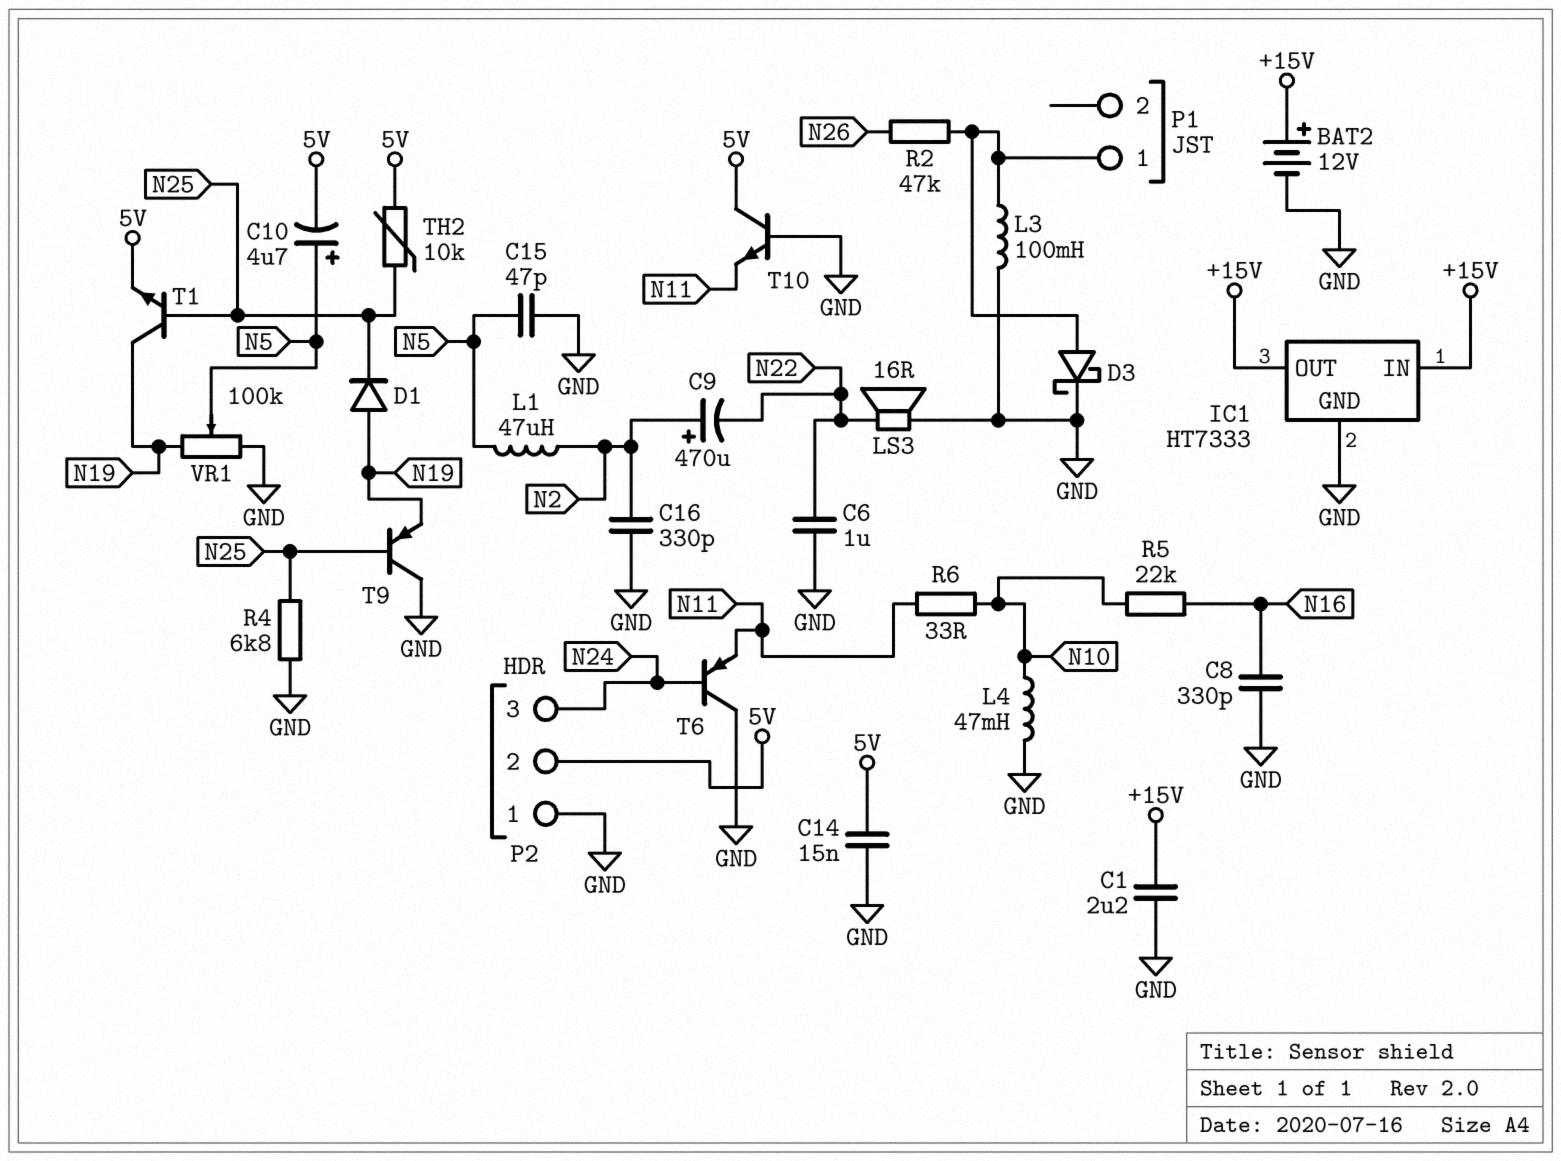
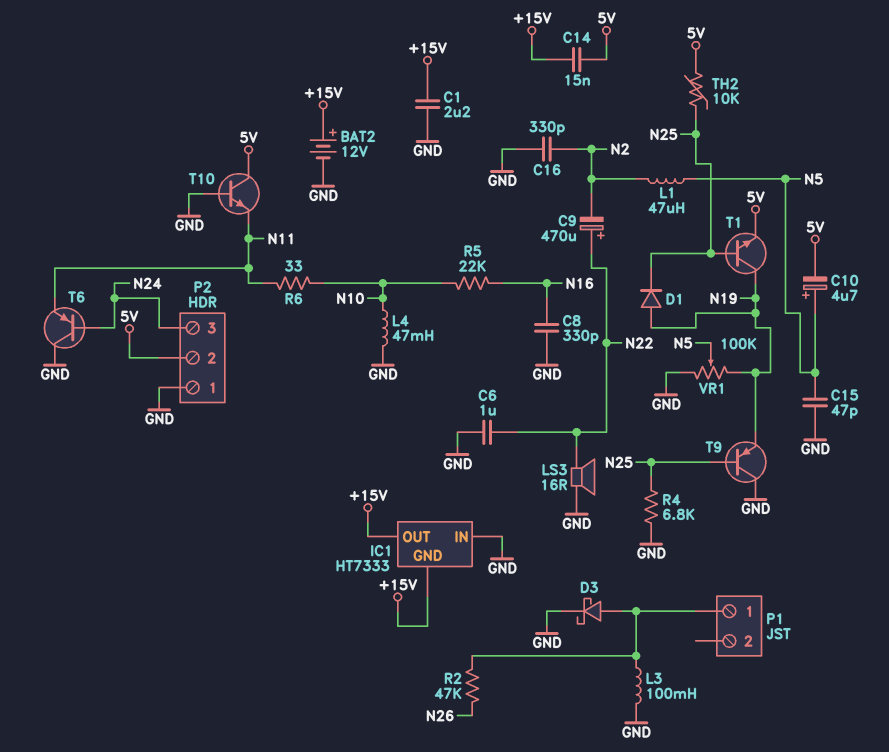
C9: 470uF (plus N2, minus N22) -> 470uF (plus N22, minus N2)
C14: 15nF (5V, GND) -> 15nF (+15V, 5V)
IC1 pin GND: GND -> +15V
IC1 pin IN: +15V -> GND

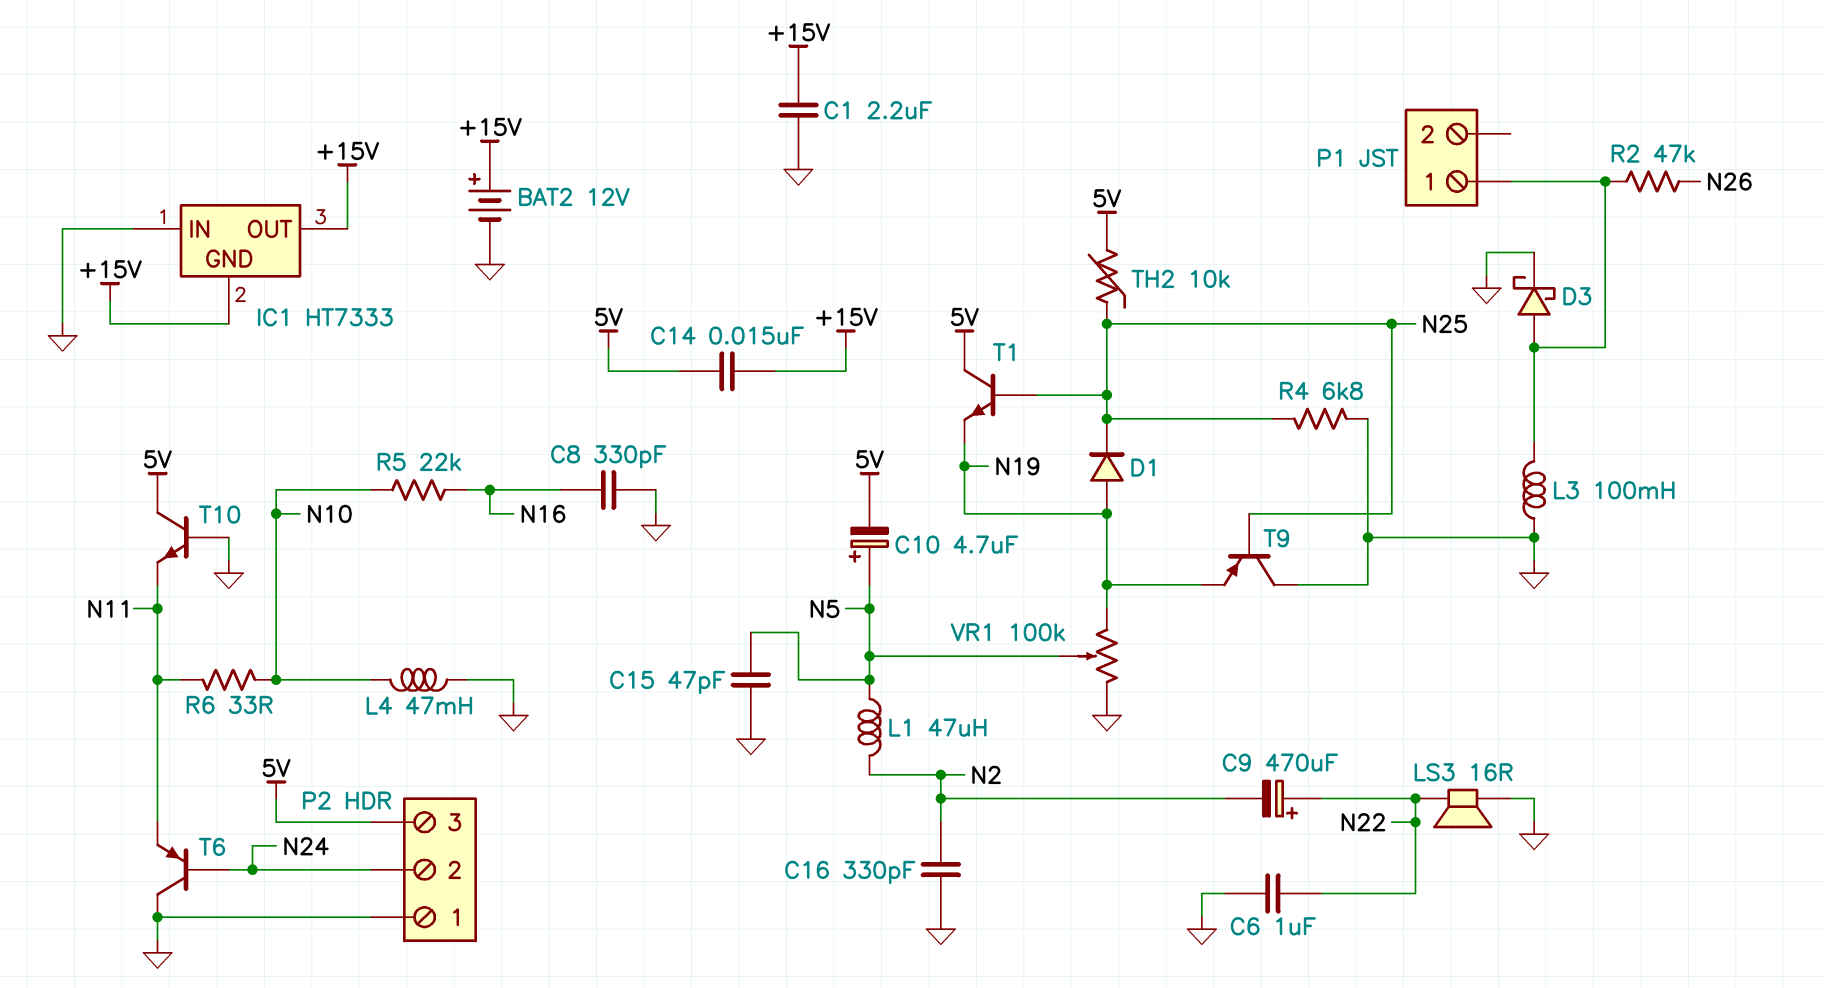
P2 pin 2: 5V -> N24
P2 pin 3: N24 -> 5V
T1: NPN (B N25, C N19, E 5V) -> NPN (B N25, C 5V, E N19)

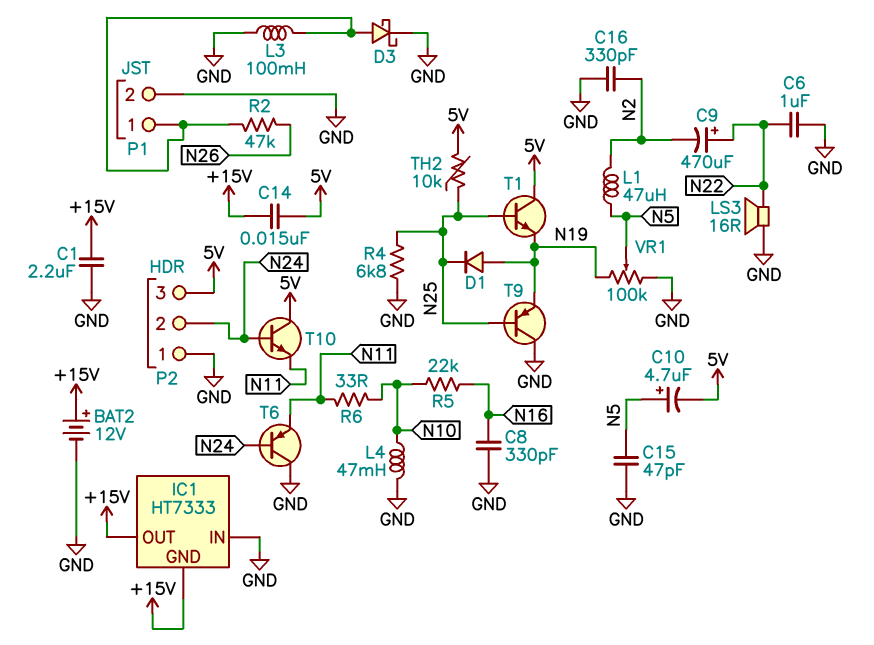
P1 pin 2: none -> GND
T10: NPN (B GND, C 5V, E N11) -> NPN (B N24, C 5V, E N11)

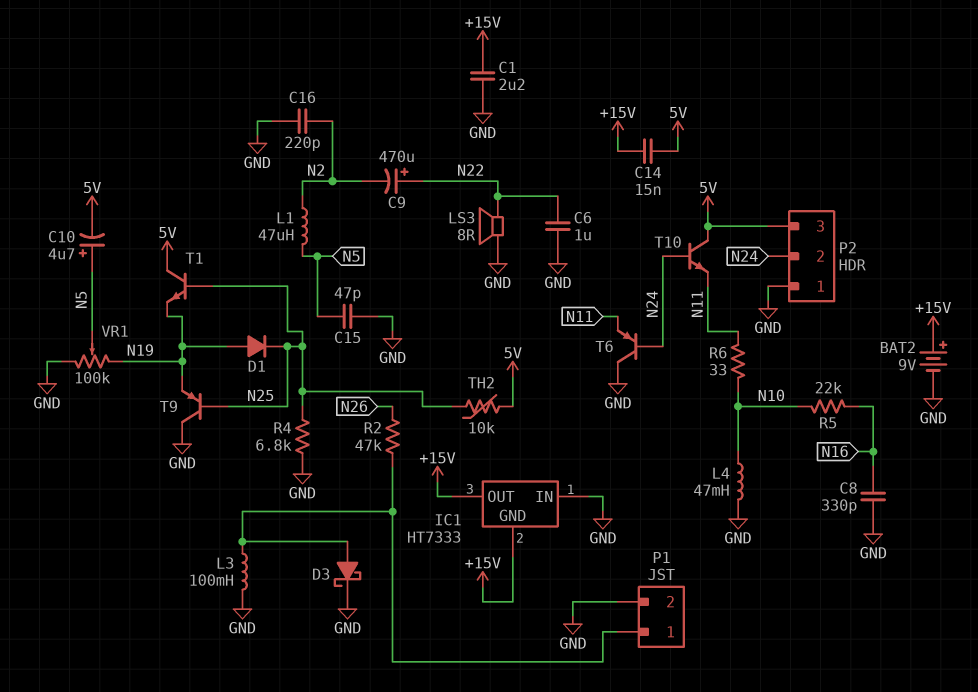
BAT2: 12V (plus +15V, minus GND) -> 9V (plus +15V, minus GND)
C16: 330pF (GND, N2) -> 220pF (GND, N2)
LS3: speaker 16R (GND, N22) -> speaker 8R (GND, N22)

